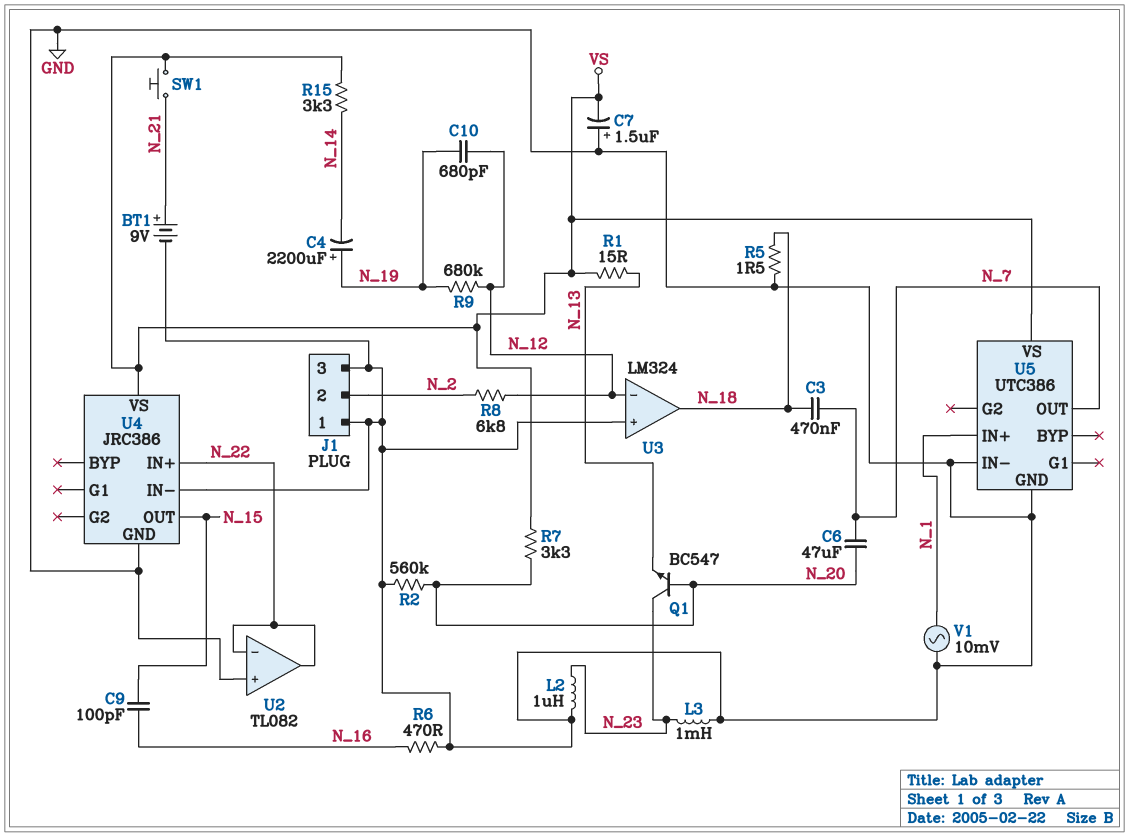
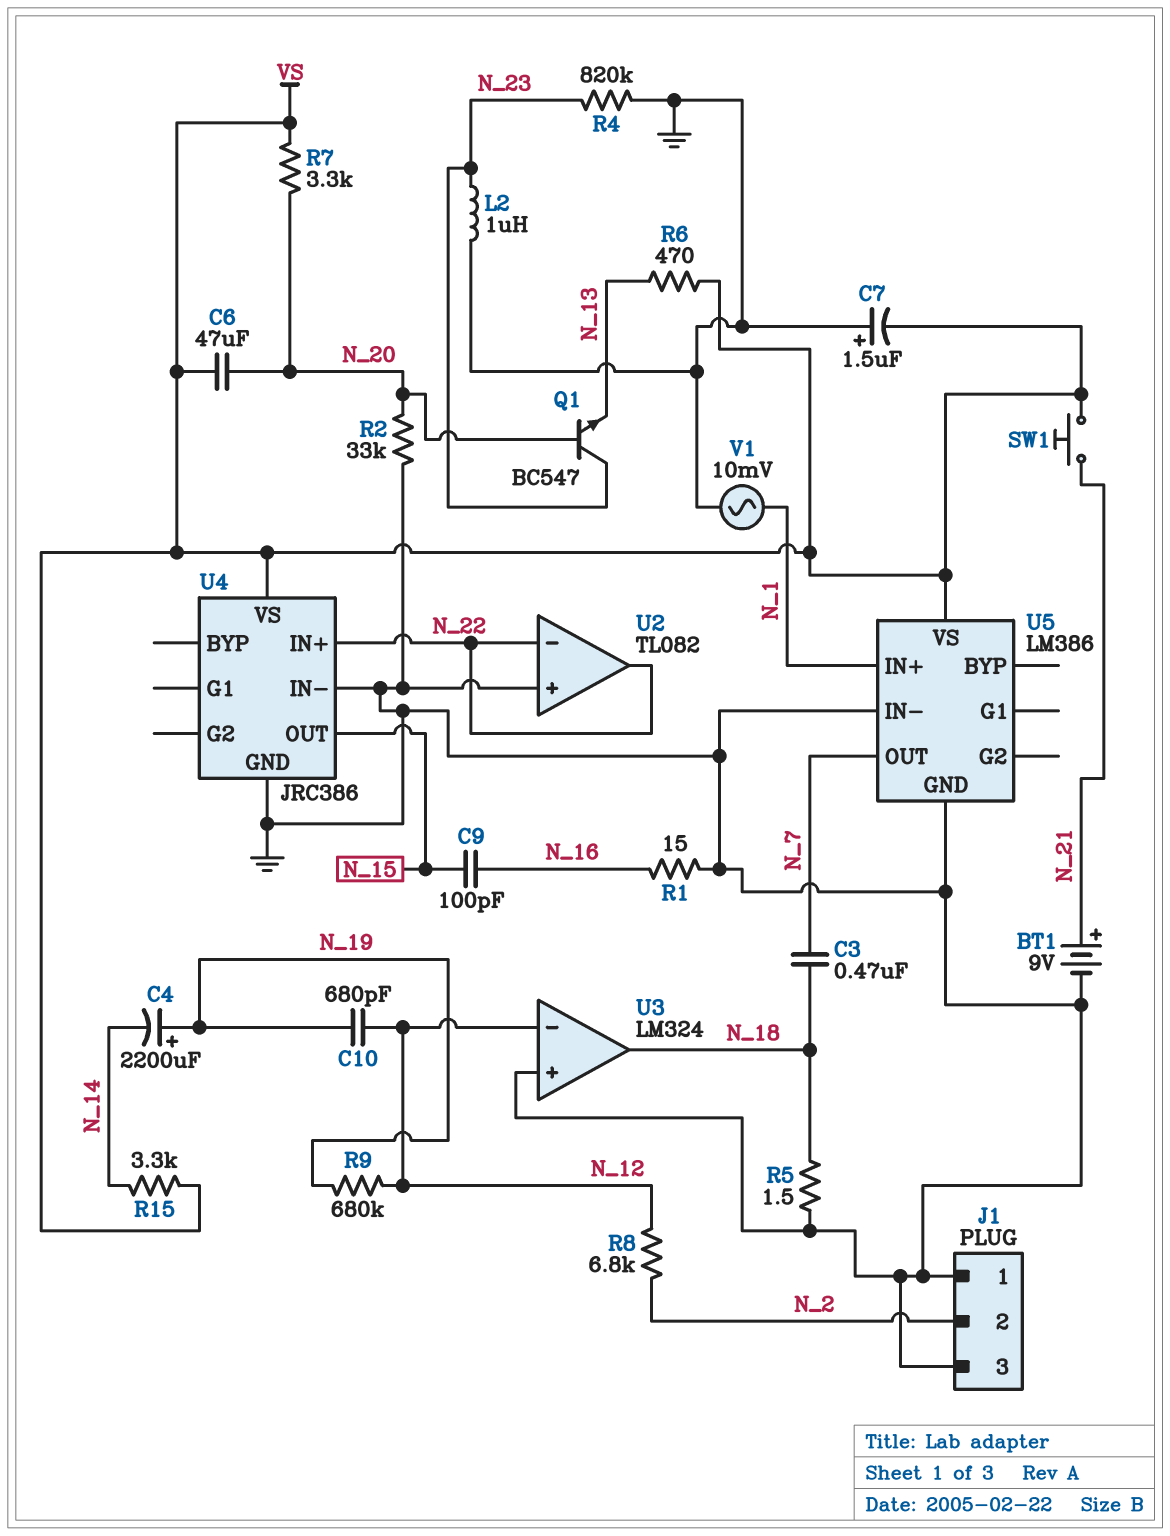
C6: 47uF (N_7, N_20) -> 47uF (N_20, VS)
L3: 1mH (GND, N_23) -> none
R1: 15 (N_13, VS) -> 15 (GND, N_16)
R2: 560k (GND, N_20) -> 33k (GND, N_20)
R4: none -> 820k (GND, N_23)
R6: 470 (GND, N_16) -> 470 (N_13, VS)
U5: UTC386 -> LM386

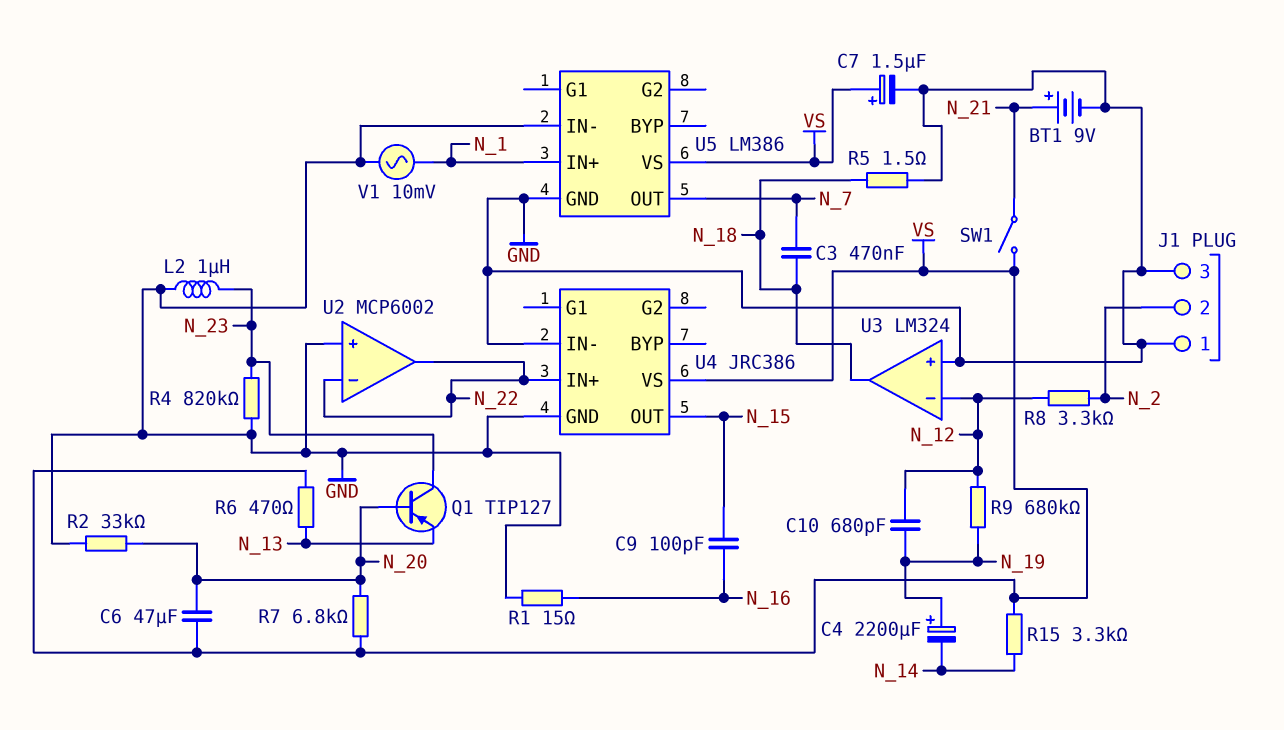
C7: 1.5uF (plus GND, minus VS) -> 1.5uF (plus VS, minus GND)
Q1: NPN BC547 (B N_20, C N_23, E N_13) -> PNP TIP127 (B N_20, C N_23, E N_13)
R7: 3.3k (N_20, VS) -> 6.8k (N_20, VS)
R8: 6.8k (N_2, N_12) -> 3.3k (N_2, N_12)
SW1: button (N_21, VS) -> switch (N_21, VS)
U2: TL082 -> MCP6002

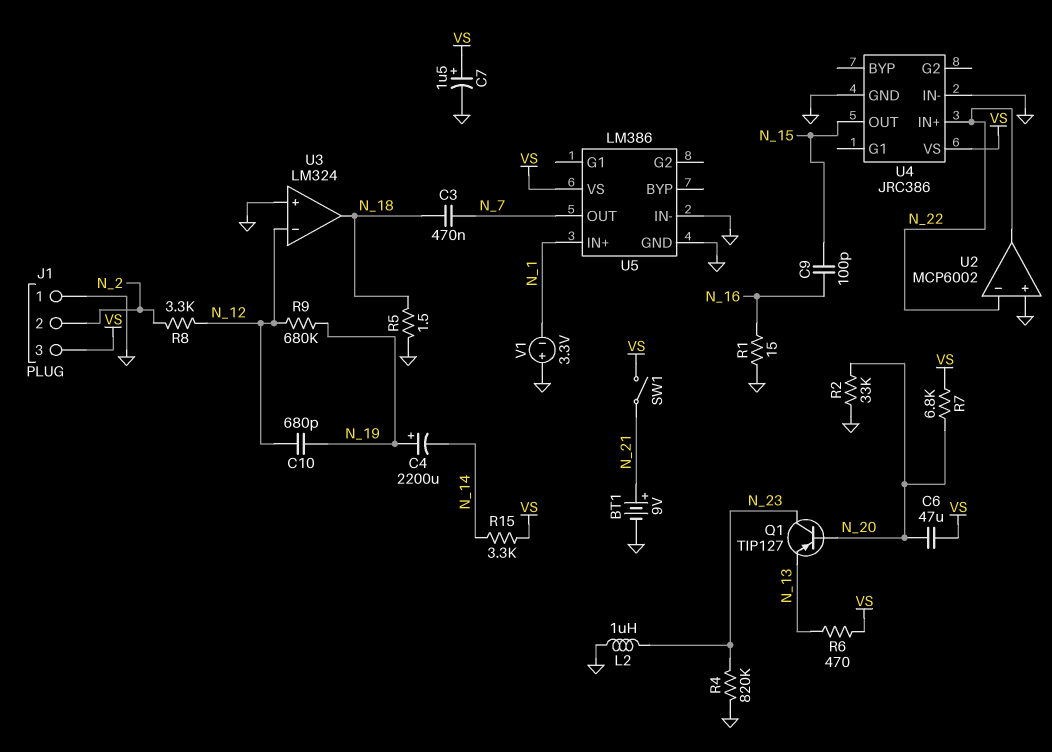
J1 pin 3: GND -> VS
V1: AC 10mV (GND, N_1) -> 3.3V (plus GND, minus N_1)

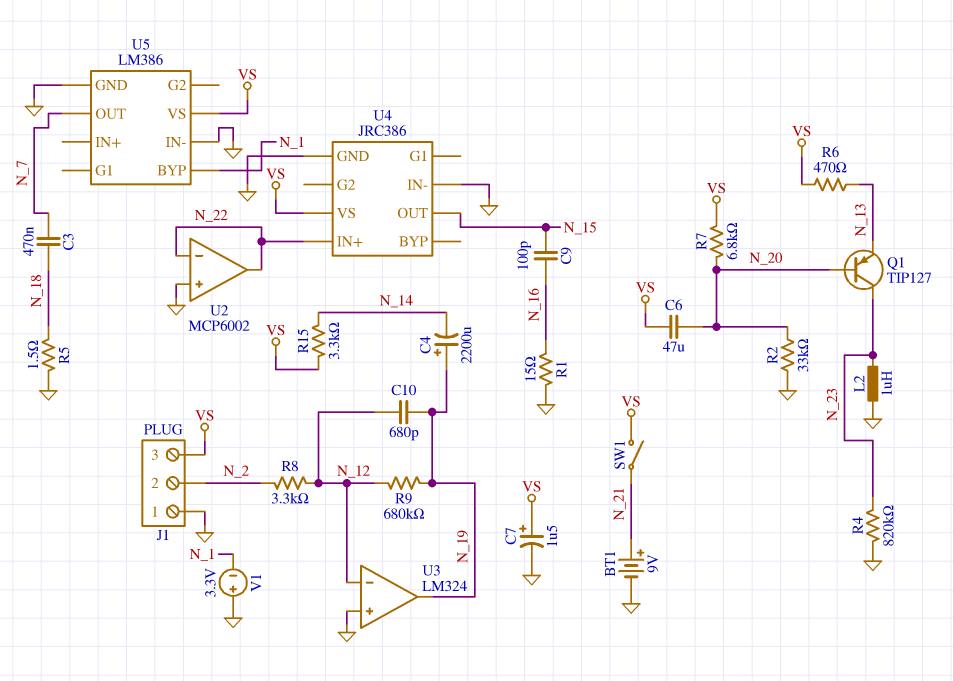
U3 pin out: N_18 -> N_19
U5 pin BYP: none -> N_1
U5 pin IN+: N_1 -> none

